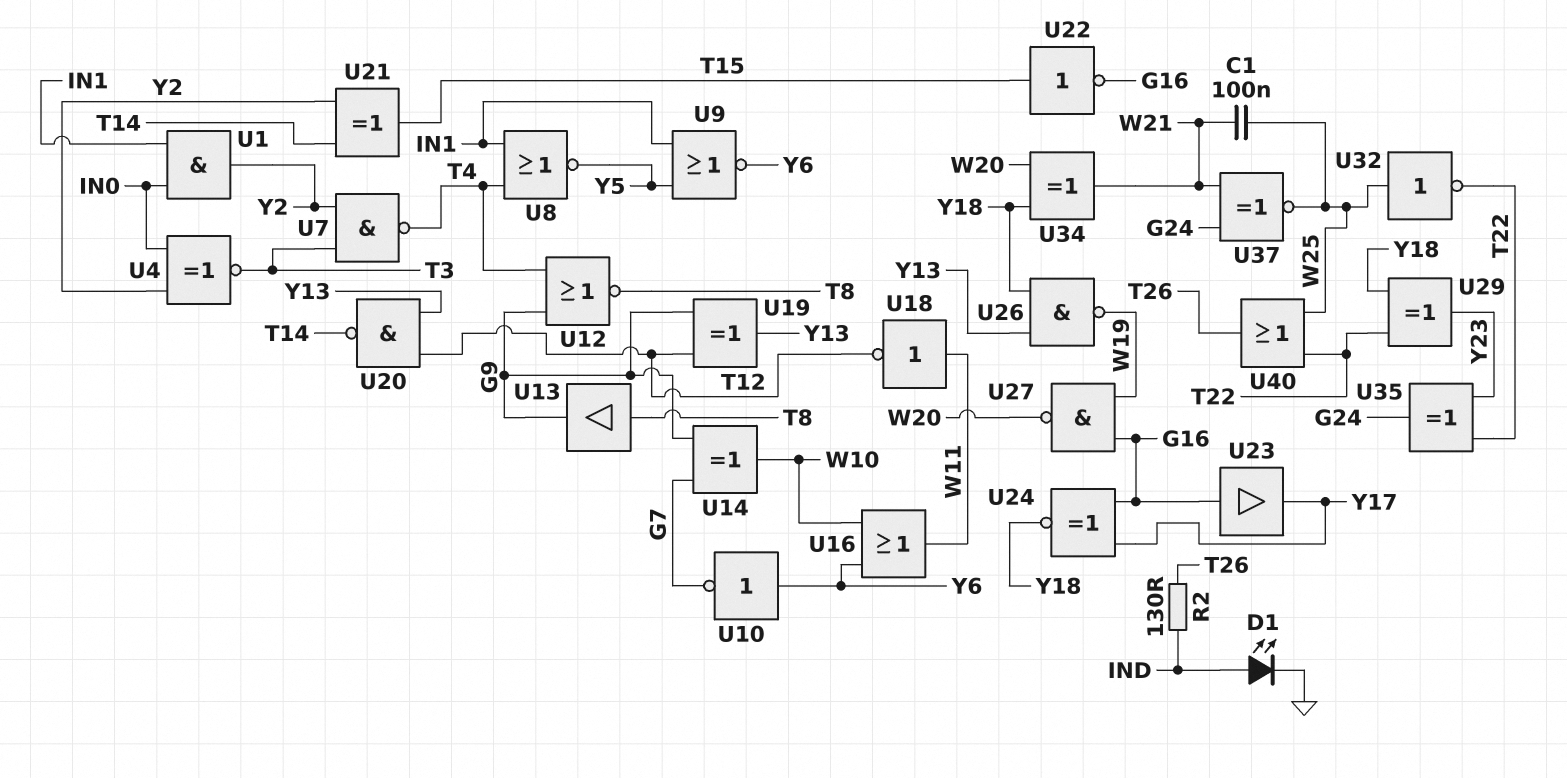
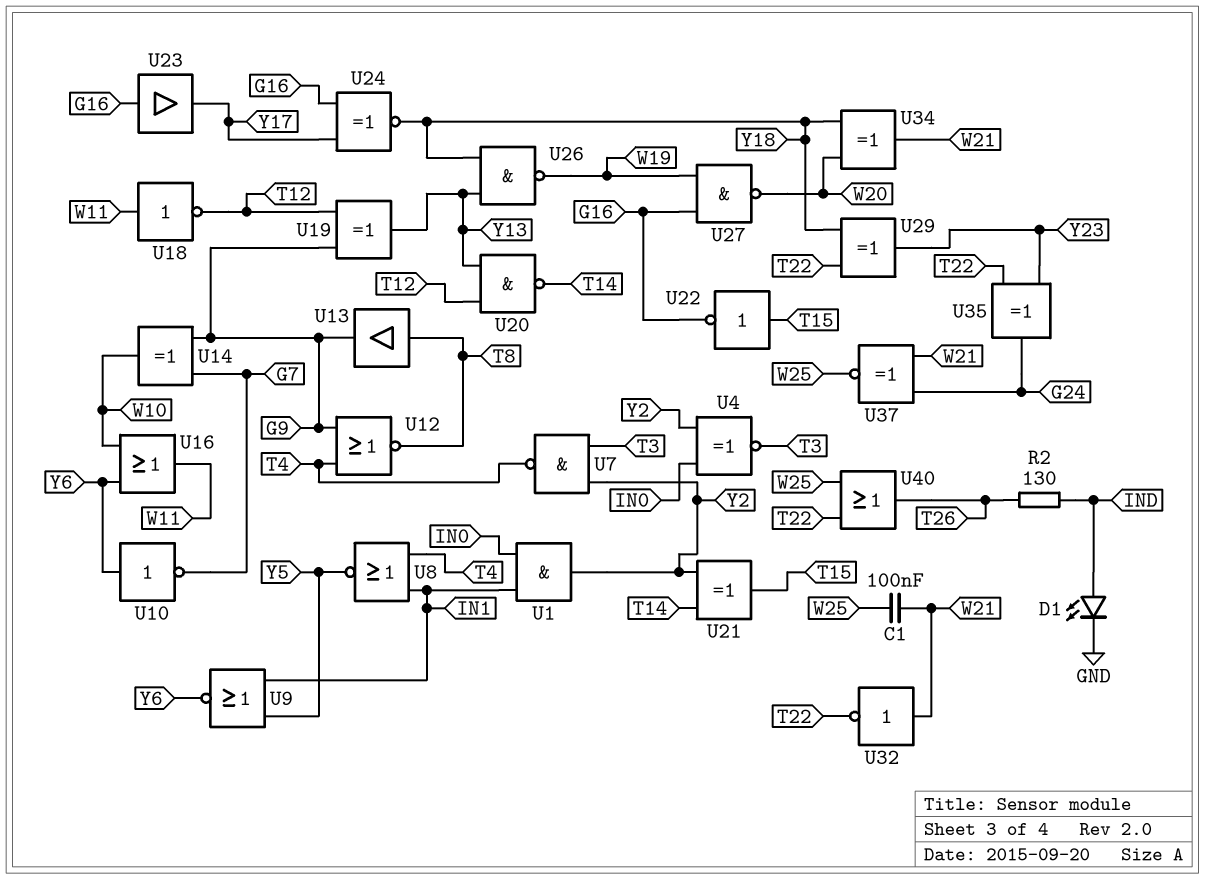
U32: NOT (in W25, out T22) -> NOT (in W21, out T22)

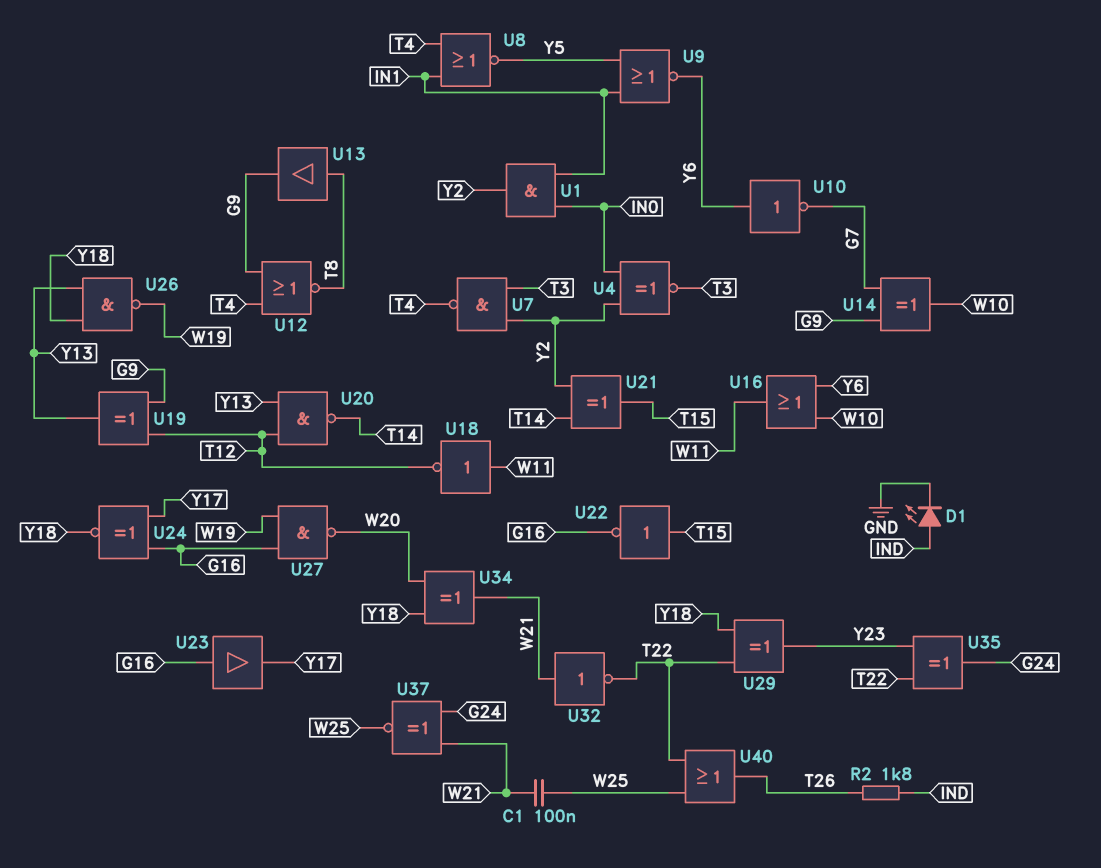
R2: 130 (IND, T26) -> 1.8k (IND, T26)

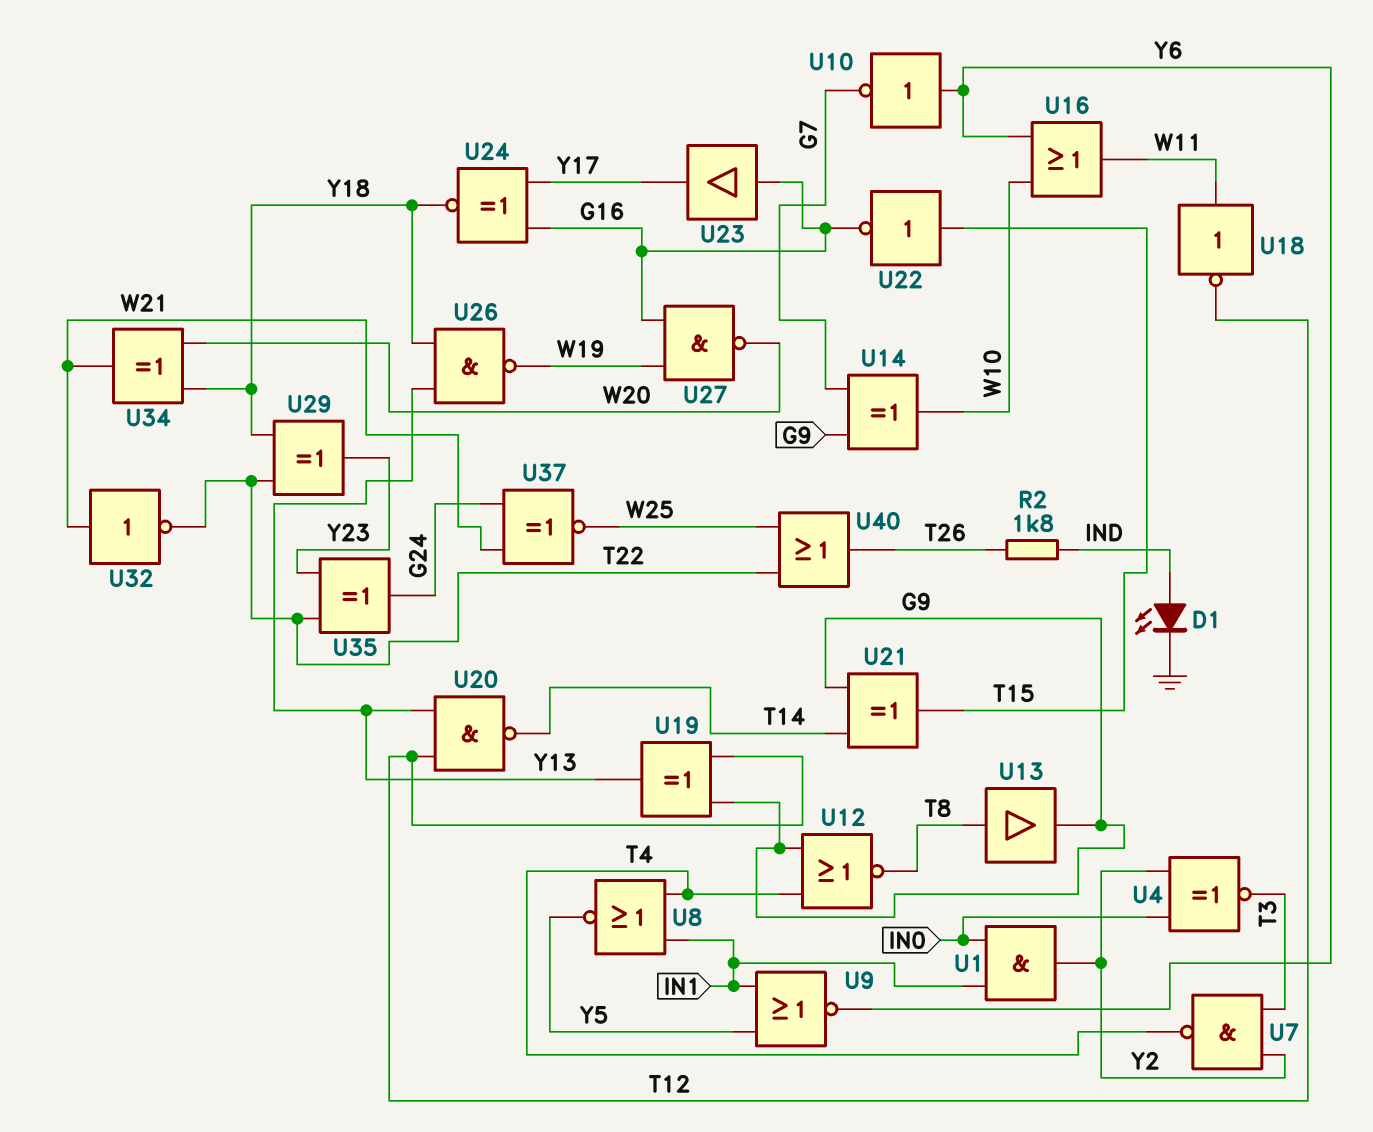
C1: 100nF (W21, W25) -> none
U21: XOR (in T14, in Y2, out T15) -> XOR (in G9, in T14, out T15)

